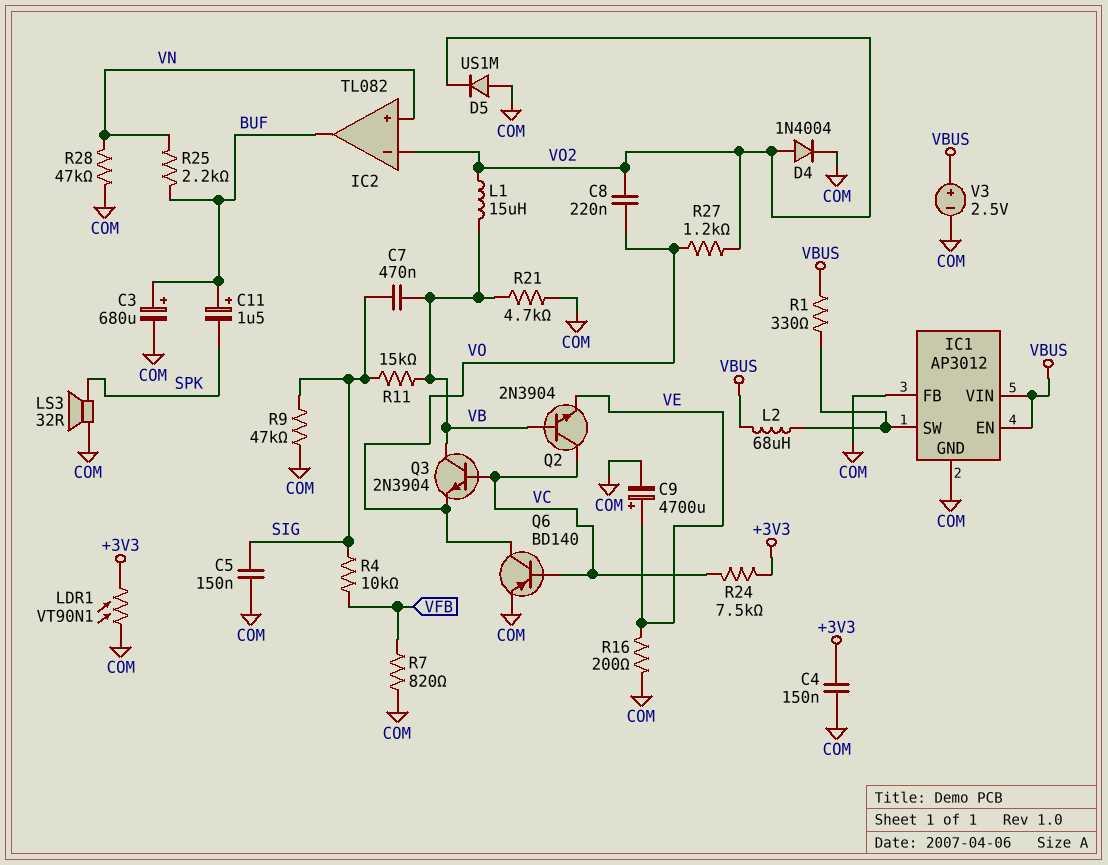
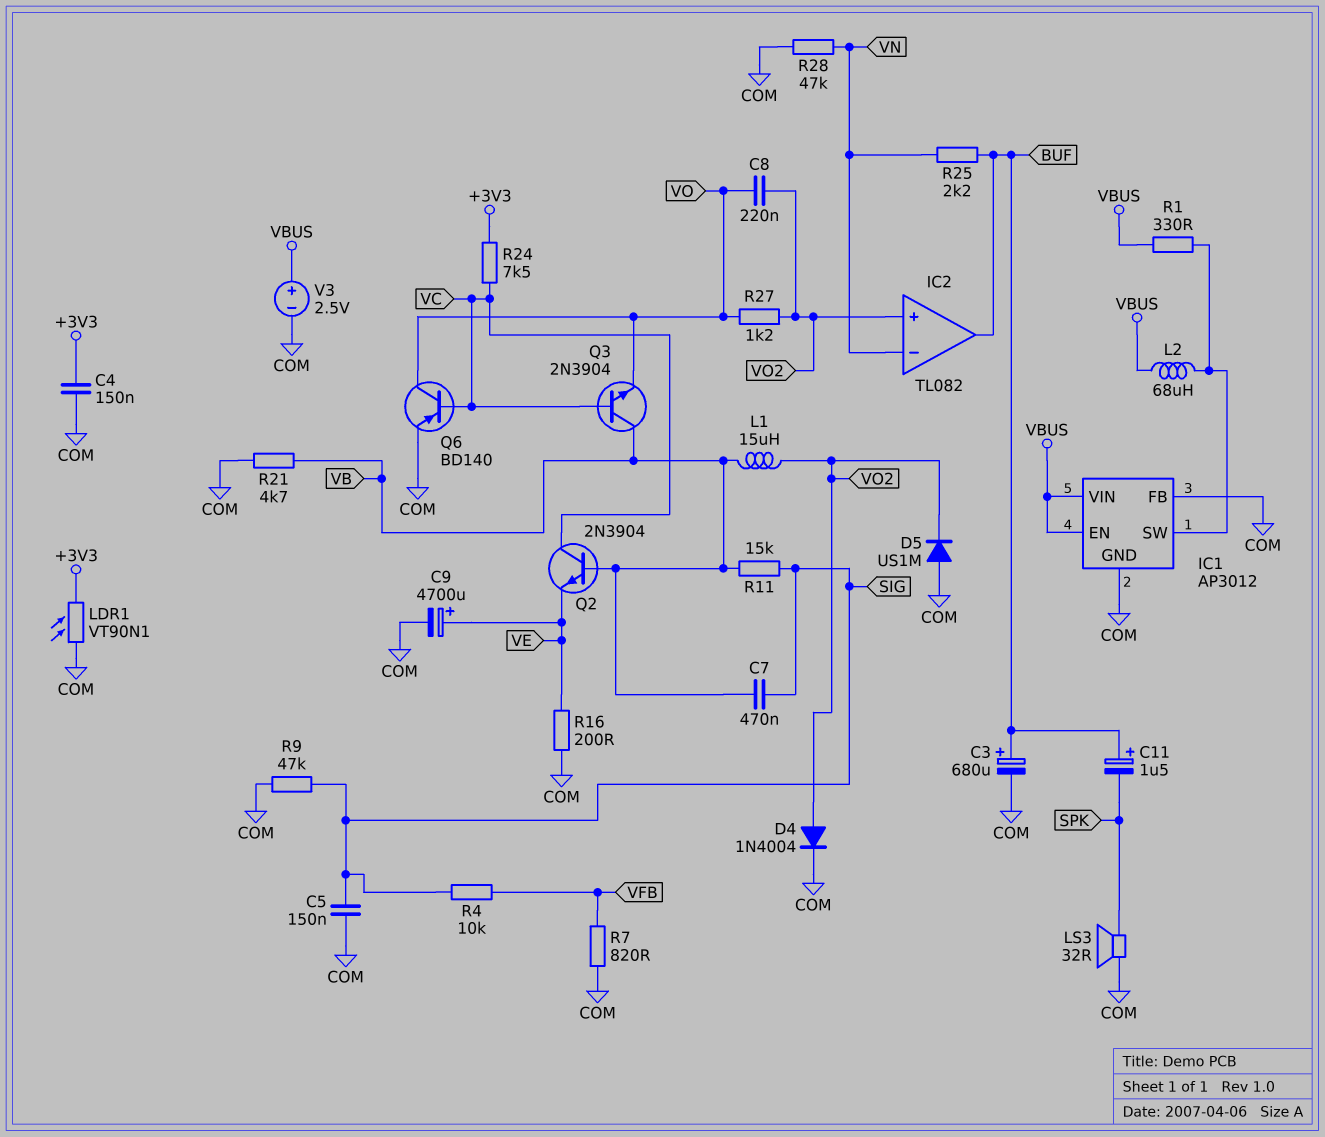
IC2 pin in+: VN -> VO2
IC2 pin in-: VO2 -> VN

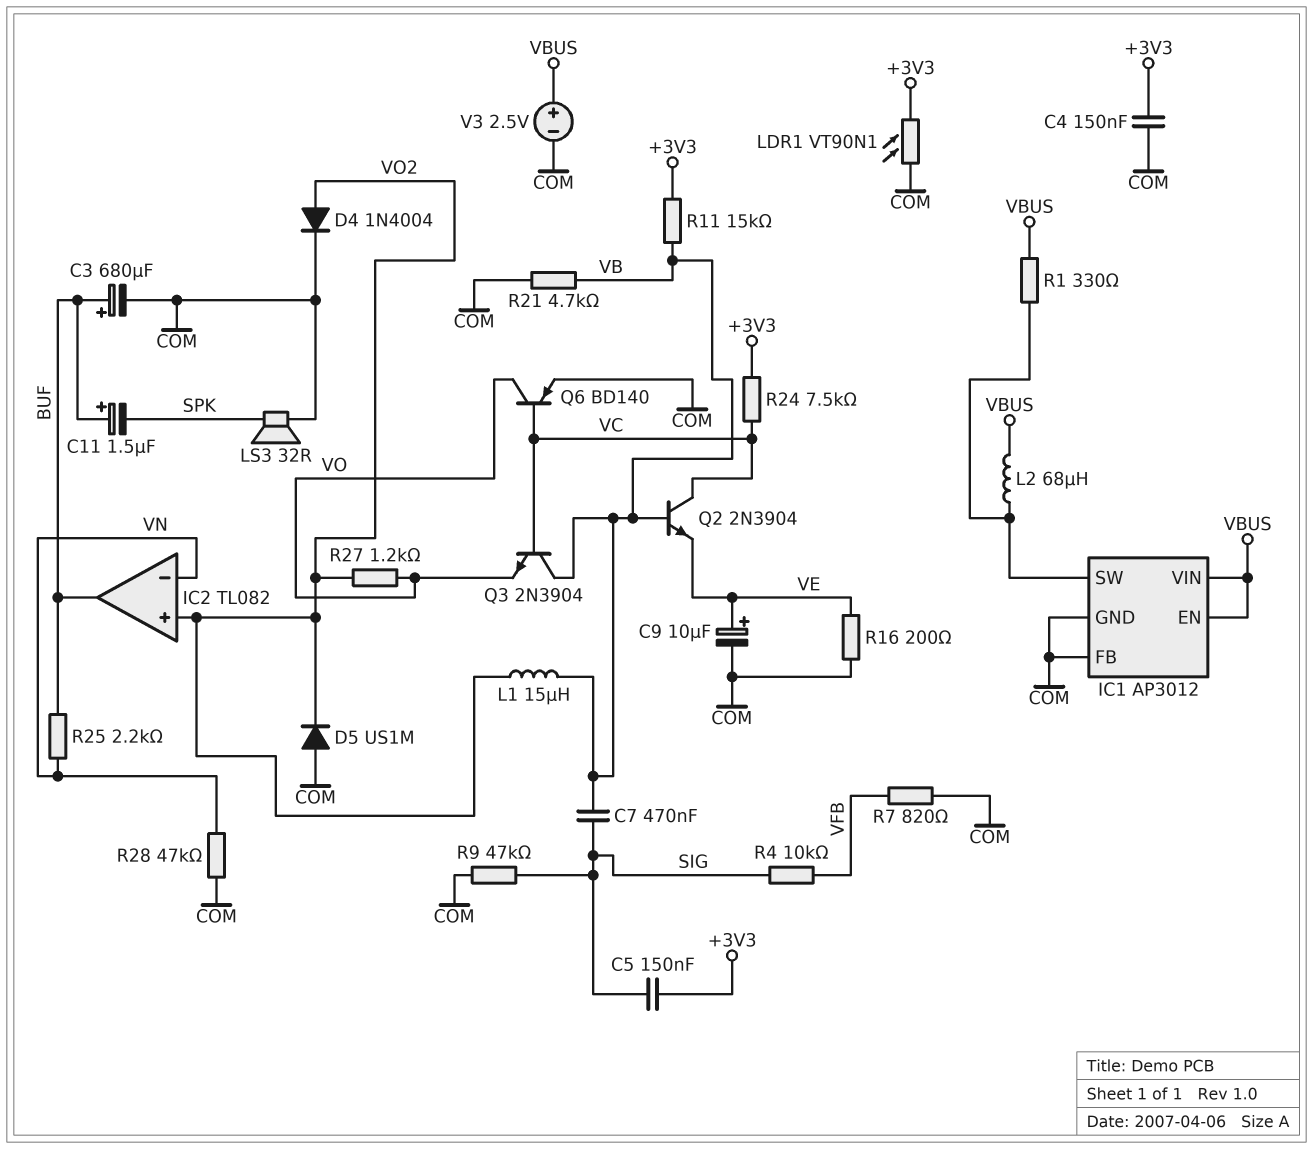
C5: 150nF (COM, SIG) -> 150nF (+3V3, SIG)
C8: 220nF (VO, VO2) -> none
C9: 4700uF (plus VE, minus COM) -> 10uF (plus VE, minus COM)
R11: 15k (SIG, VB) -> 15k (+3V3, VB)

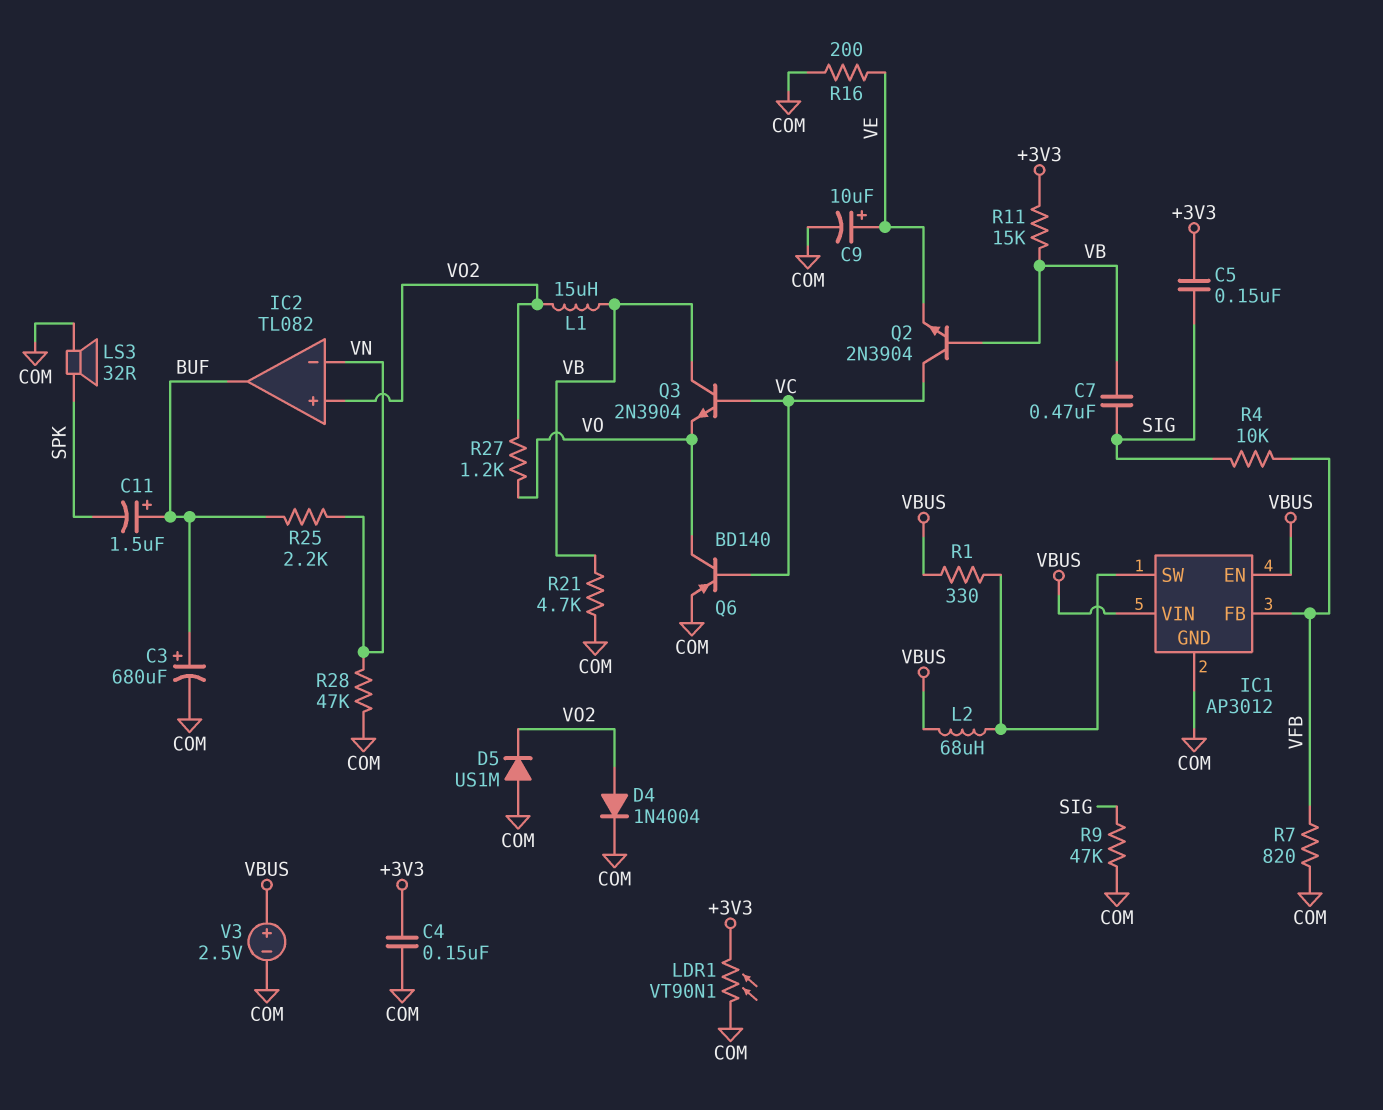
IC1 pin FB: COM -> VFB
R24: 7.5k (+3V3, VC) -> none

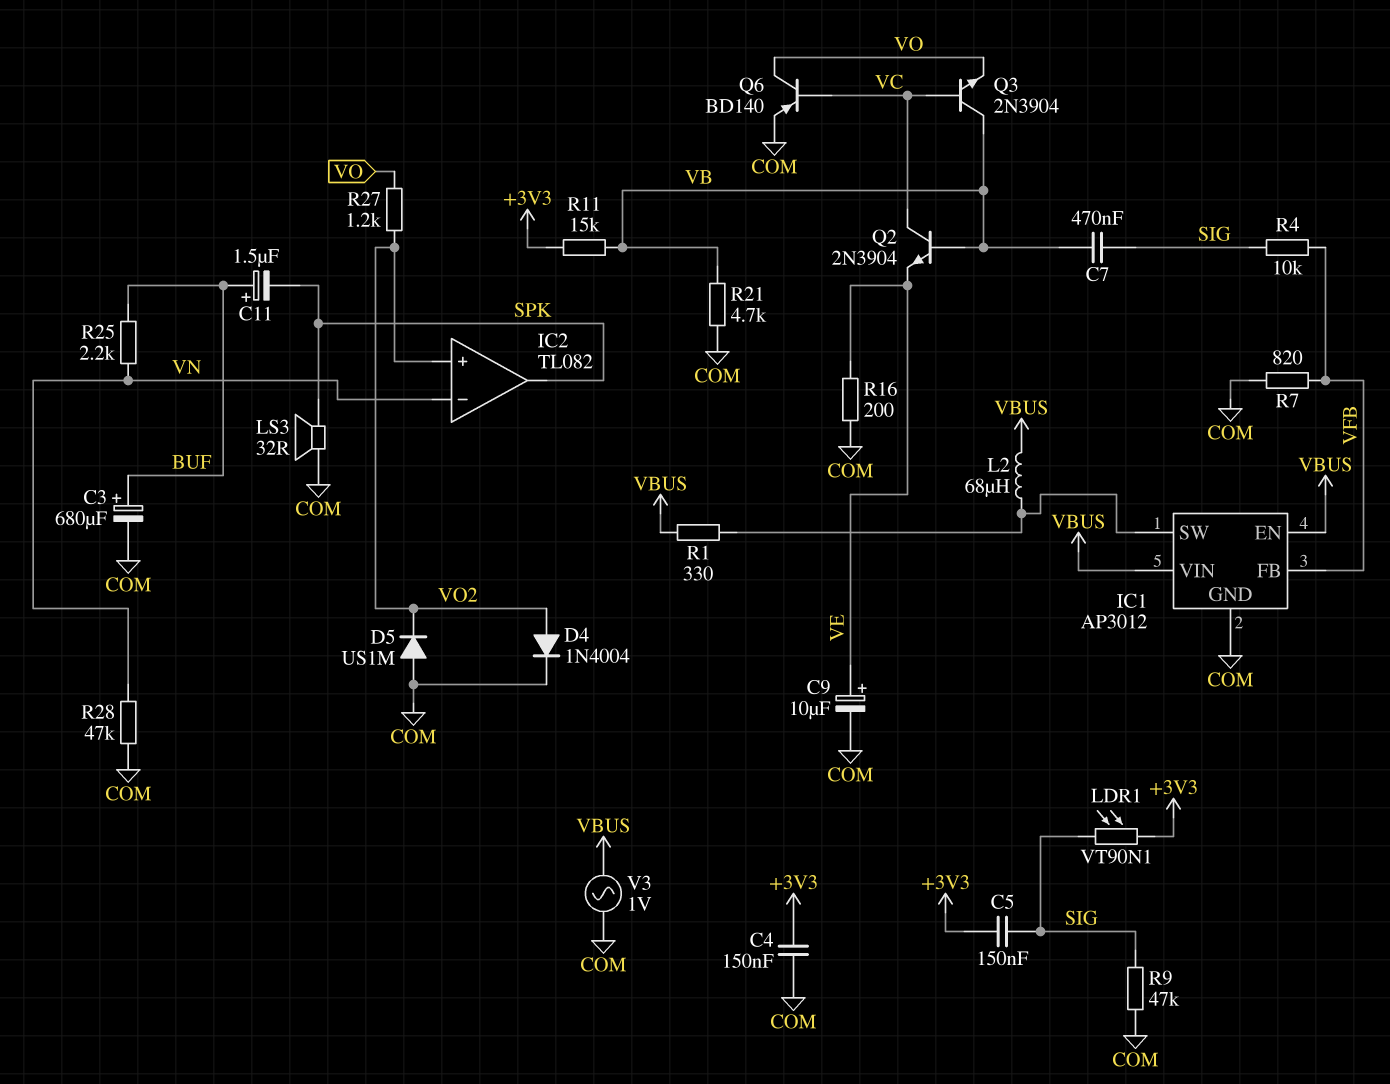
IC2 pin out: BUF -> SPK
L1: 15uH (VB, VO2) -> none
LDR1: VT90N1 (+3V3, COM) -> VT90N1 (+3V3, SIG)
V3: 2.5V (plus VBUS, minus COM) -> AC 1V (COM, VBUS)

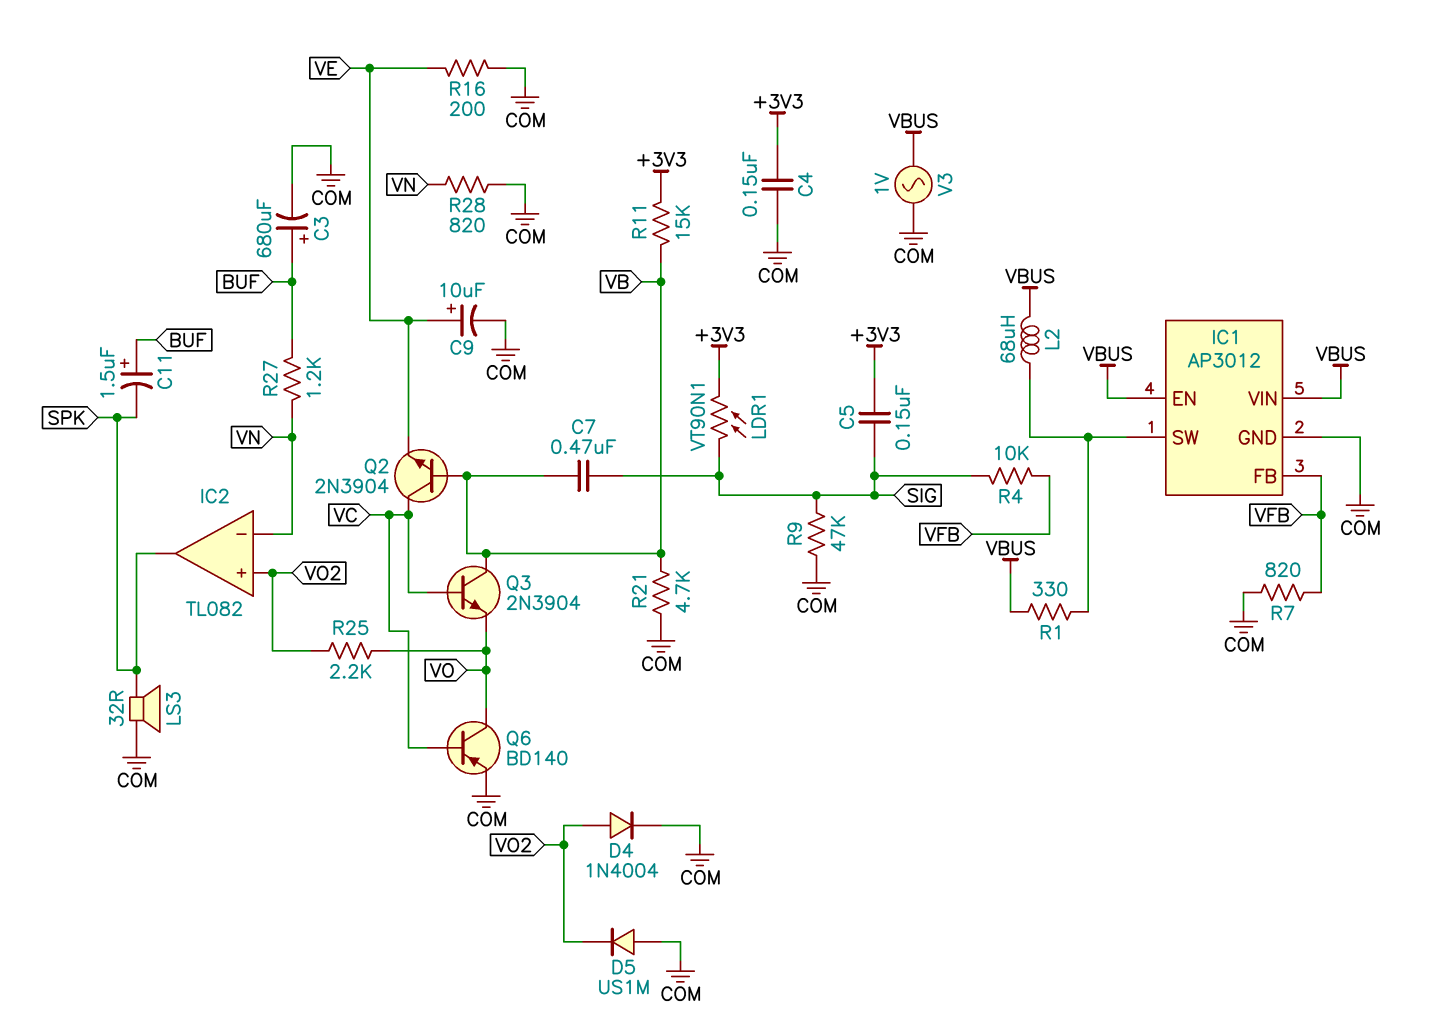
R25: 2.2k (BUF, VN) -> 2.2k (VO, VO2)
R27: 1.2k (VO, VO2) -> 1.2k (BUF, VN)
R28: 47k (COM, VN) -> 820 (COM, VN)

